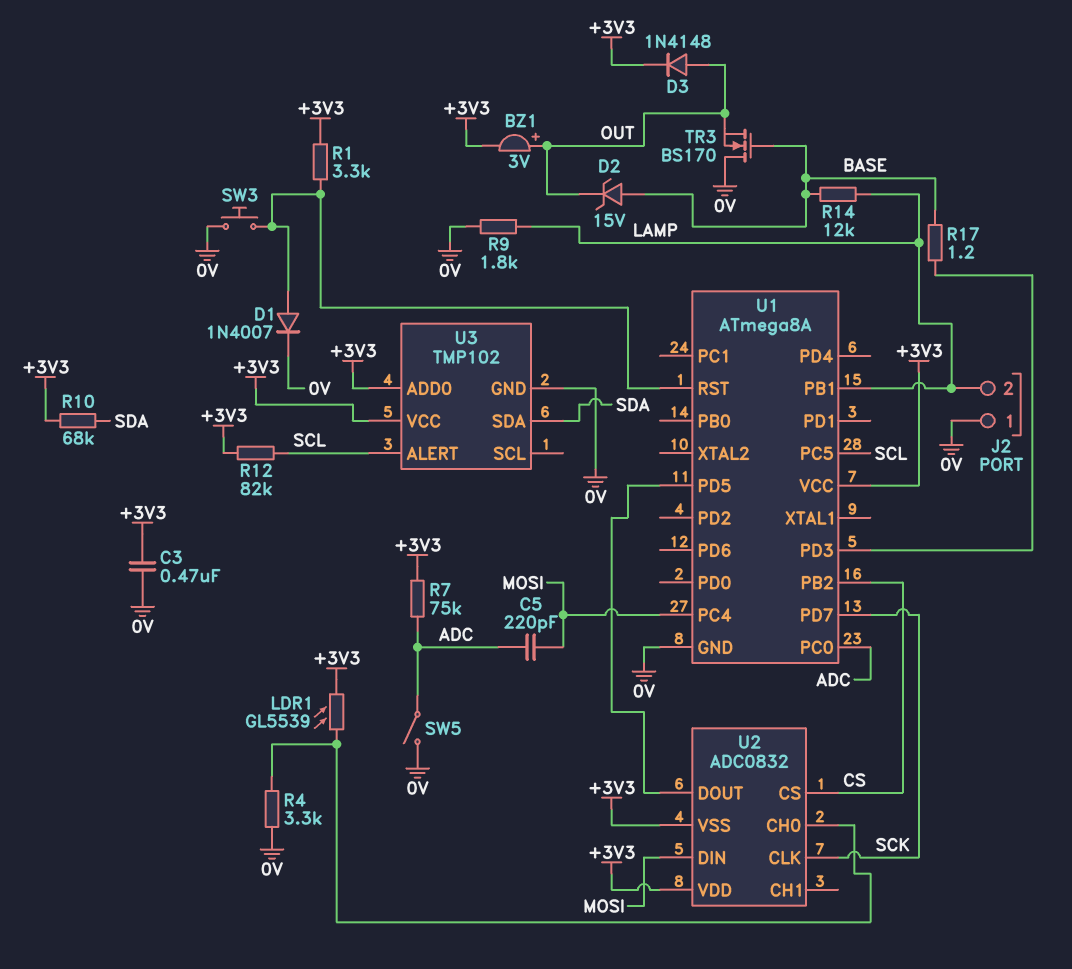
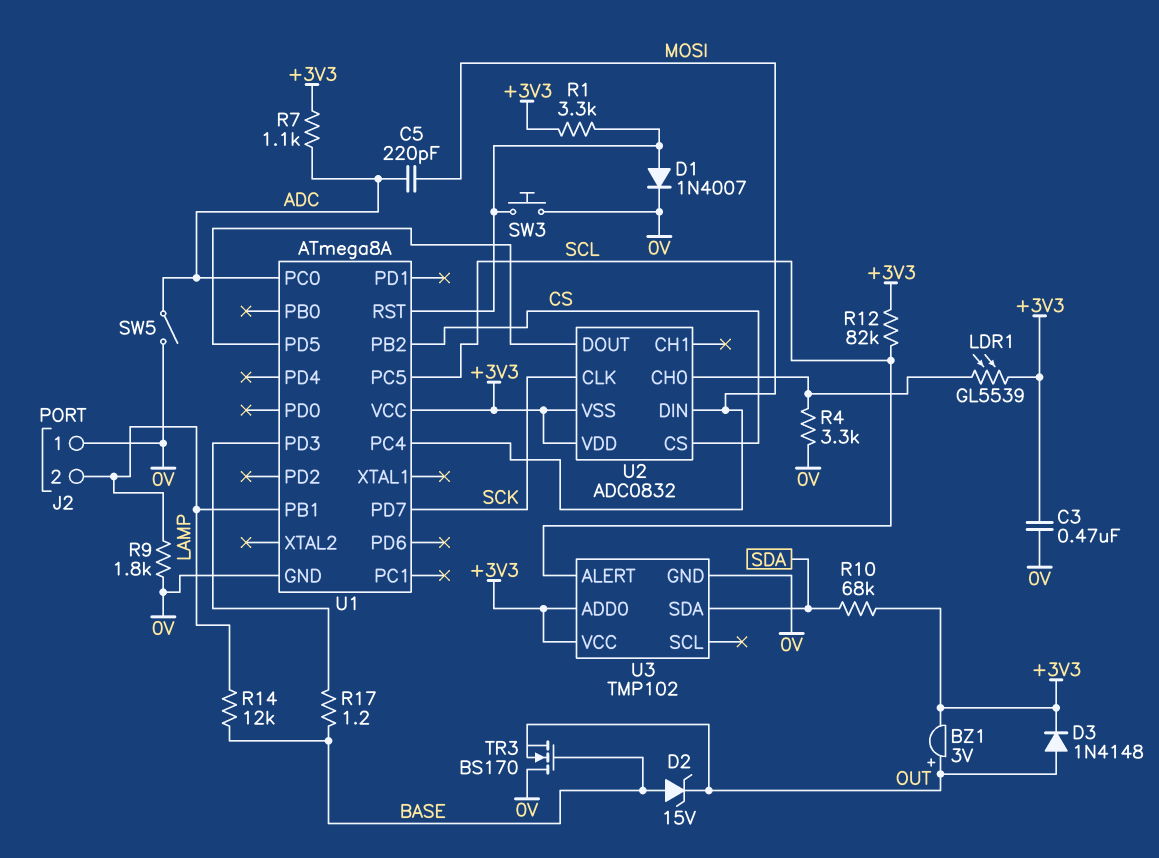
R7: 75k (+3V3, ADC) -> 1.1k (+3V3, ADC)

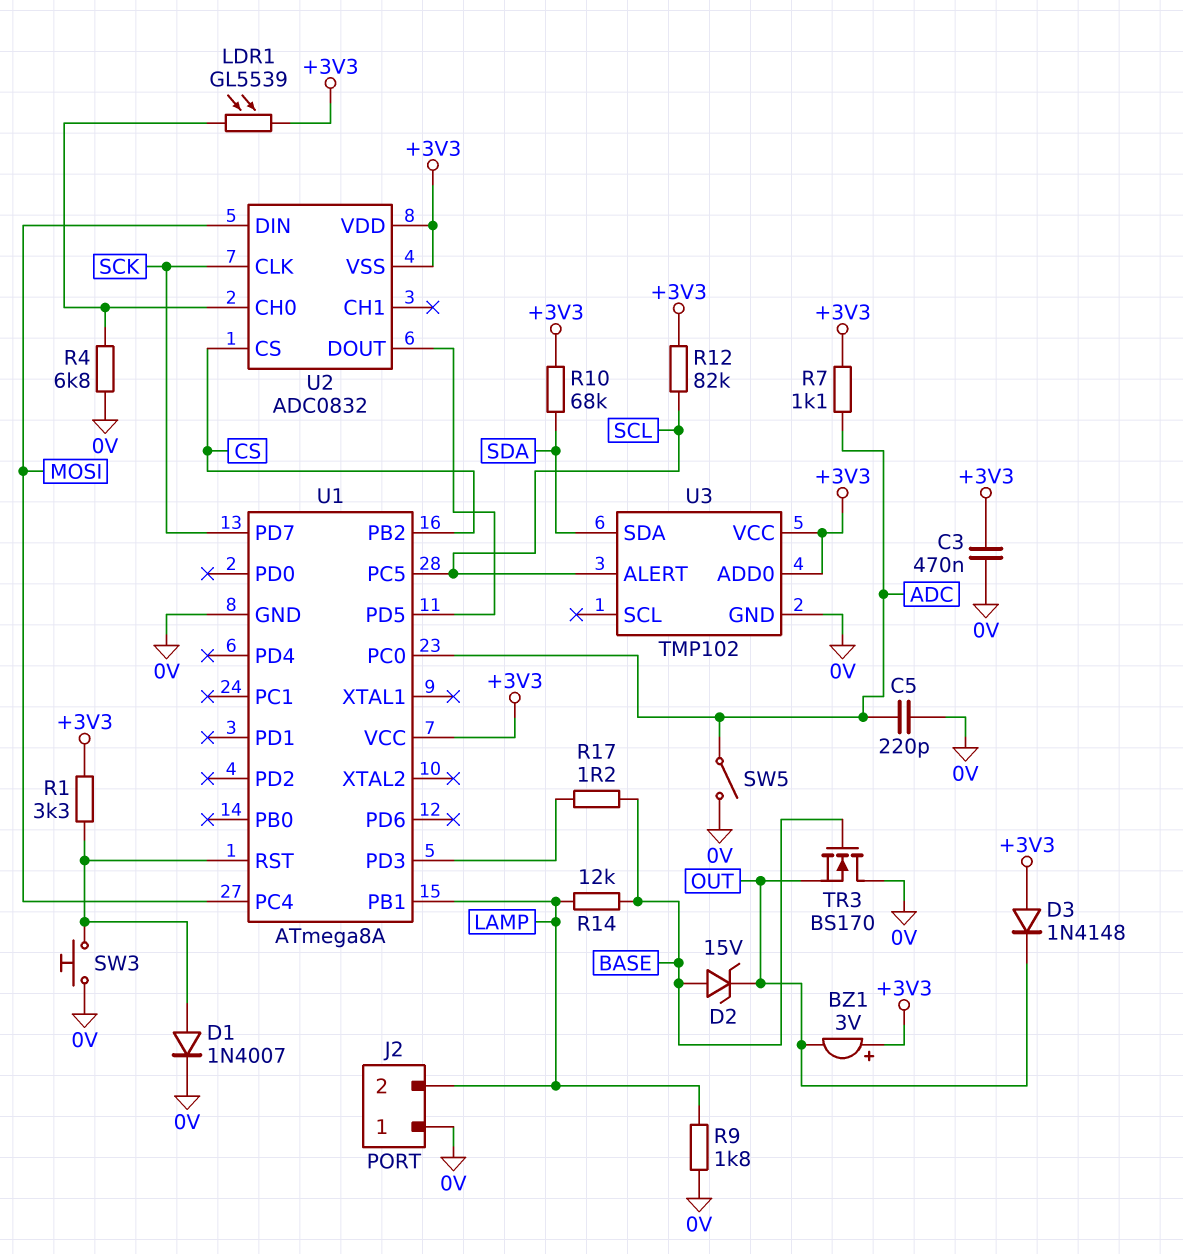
BZ1: buzzer 3V (plus OUT, minus +3V3) -> buzzer 3V (plus +3V3, minus OUT)
C5: 220pF (ADC, MOSI) -> 220pF (0V, ADC)
D3: diode 1N4148 (A OUT, K +3V3) -> diode 1N4148 (A +3V3, K OUT)
R4: 3.3k (0V, U2/CH0) -> 6.8k (0V, U2/CH0)

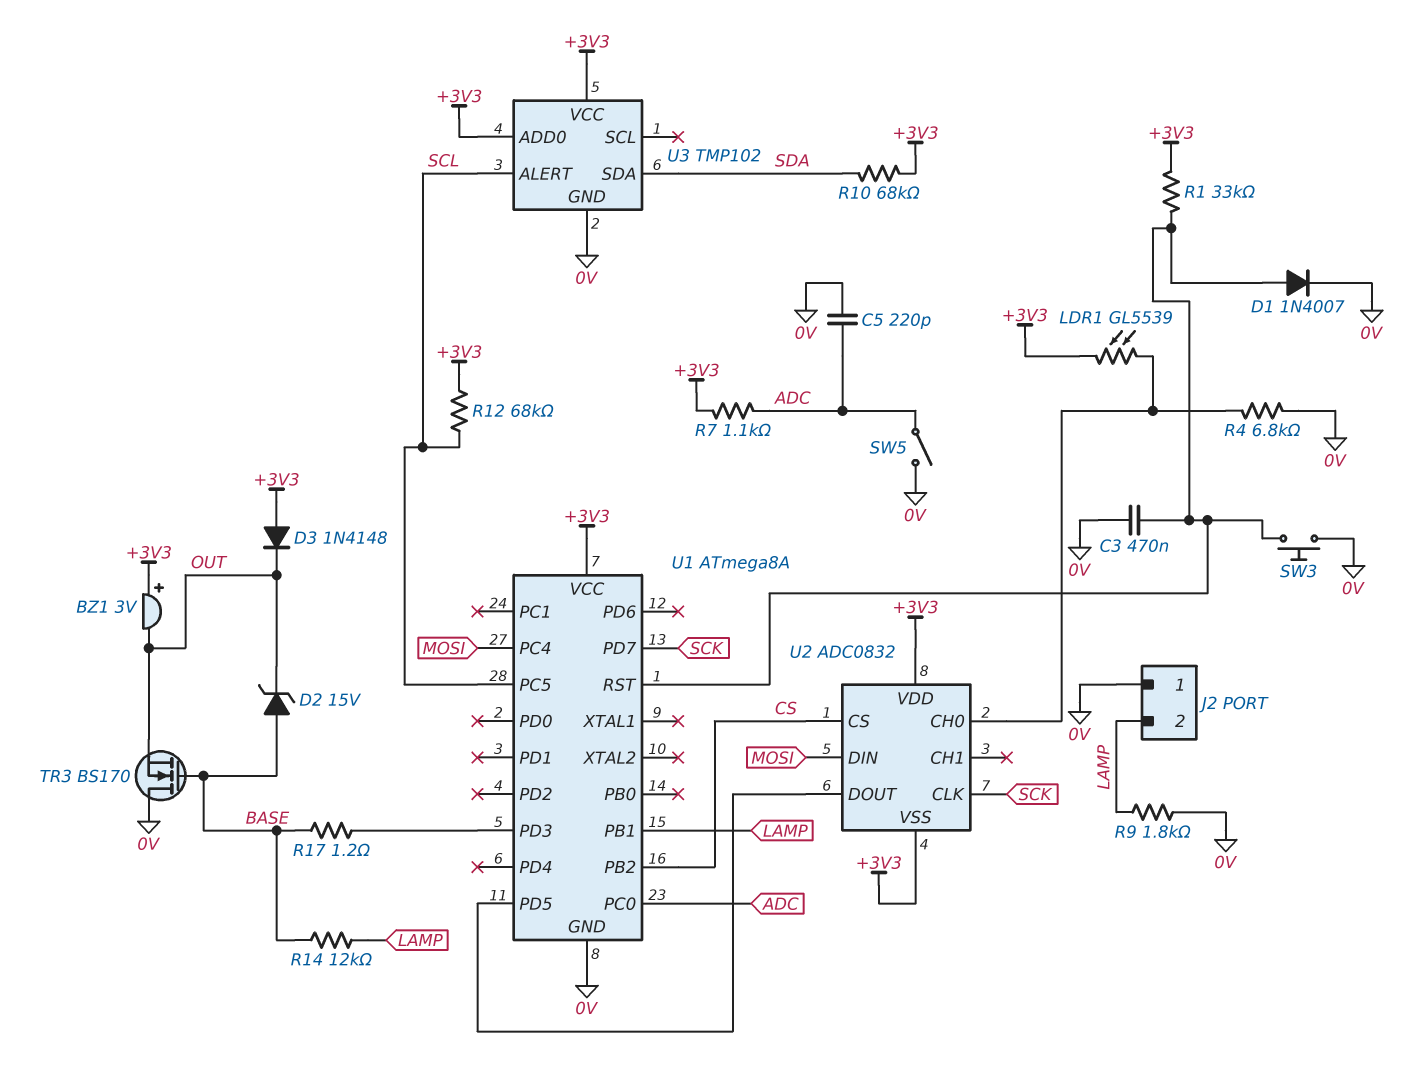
C3: 470nF (+3V3, 0V) -> 470nF (0V, U1/RST)
R1: 3.3k (+3V3, U1/RST) -> 33k (+3V3, U1/RST)
R12: 82k (+3V3, SCL) -> 68k (+3V3, SCL)

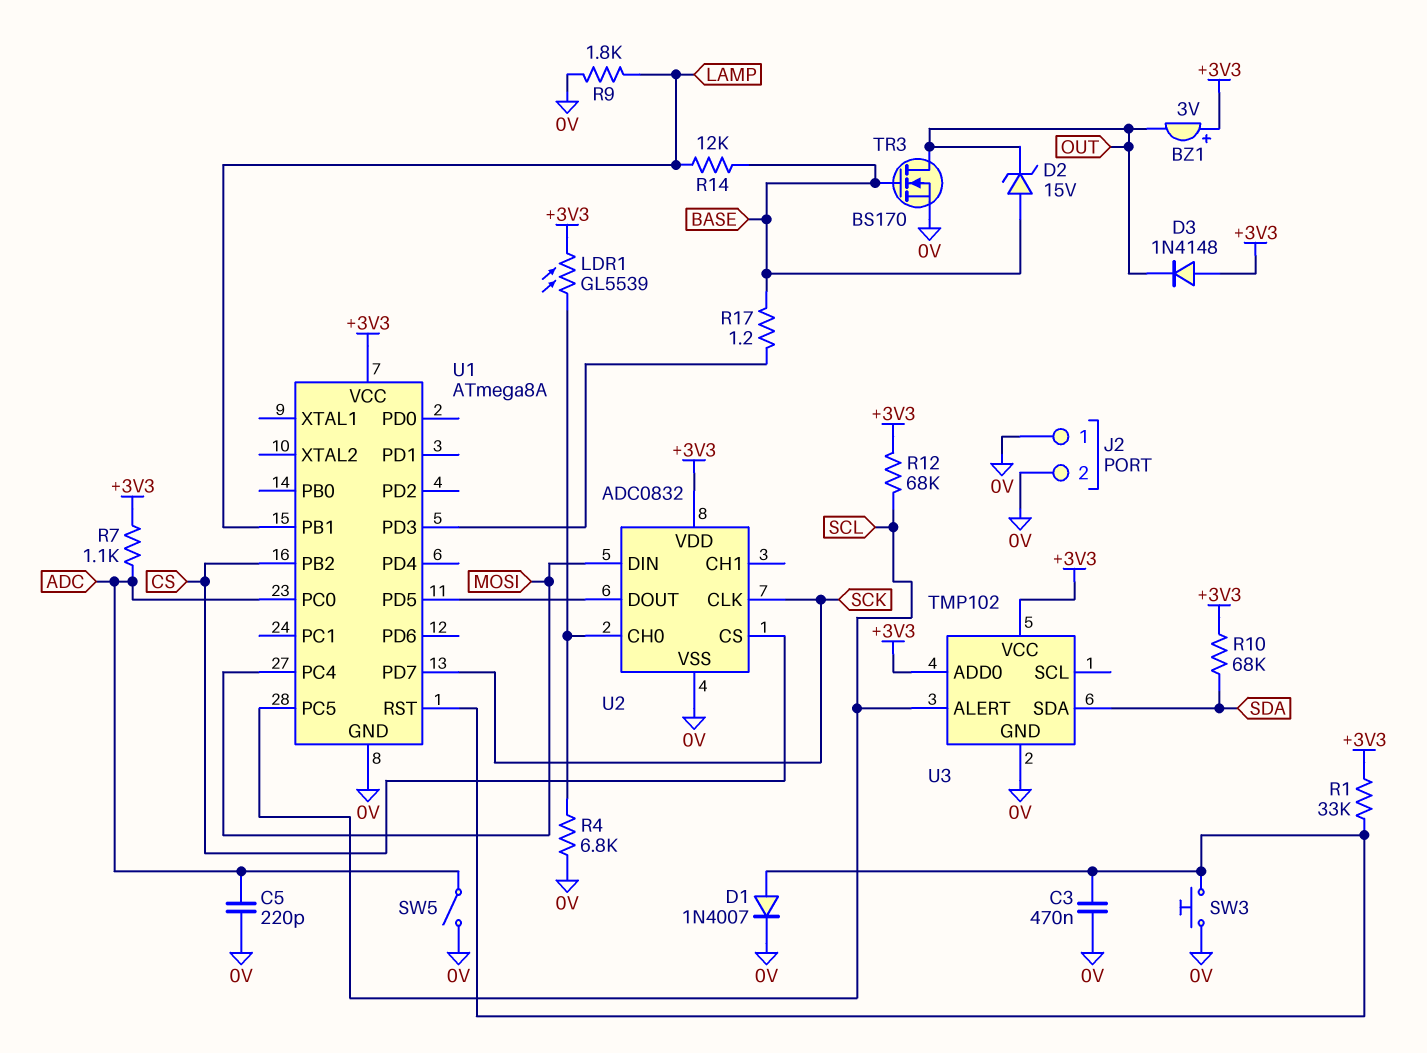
J2 pin 2: LAMP -> 0V
TR3: NMOS BS170 (G BASE, D 0V, S OUT) -> NMOS BS170 (G BASE, D OUT, S 0V)
U2 pin VSS: +3V3 -> 0V

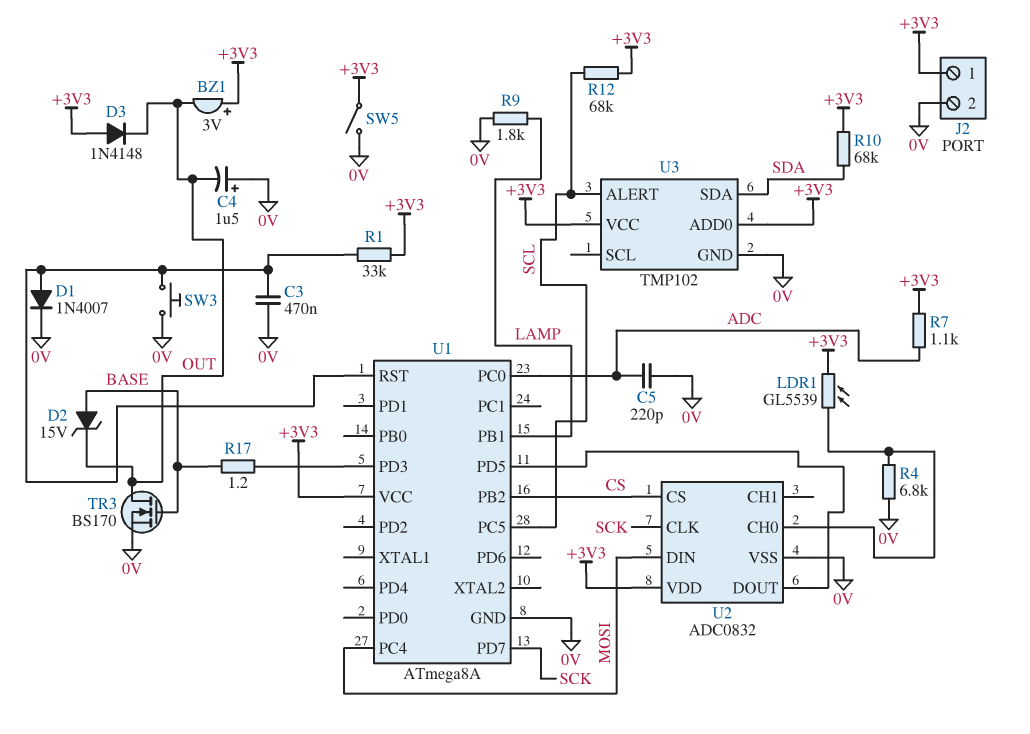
C4: none -> 1.5uF (plus 0V, minus OUT)
J2 pin 1: 0V -> +3V3
R14: 12k (BASE, LAMP) -> none
SW5: switch (0V, ADC) -> switch (+3V3, 0V)

